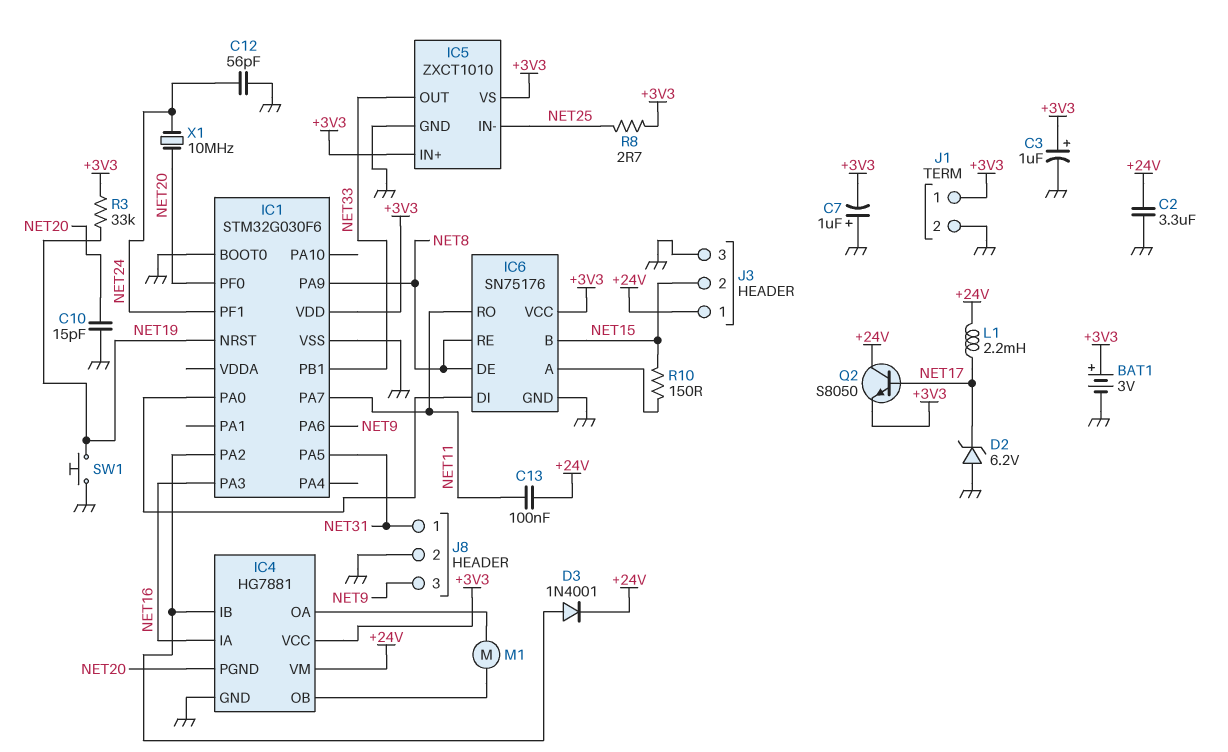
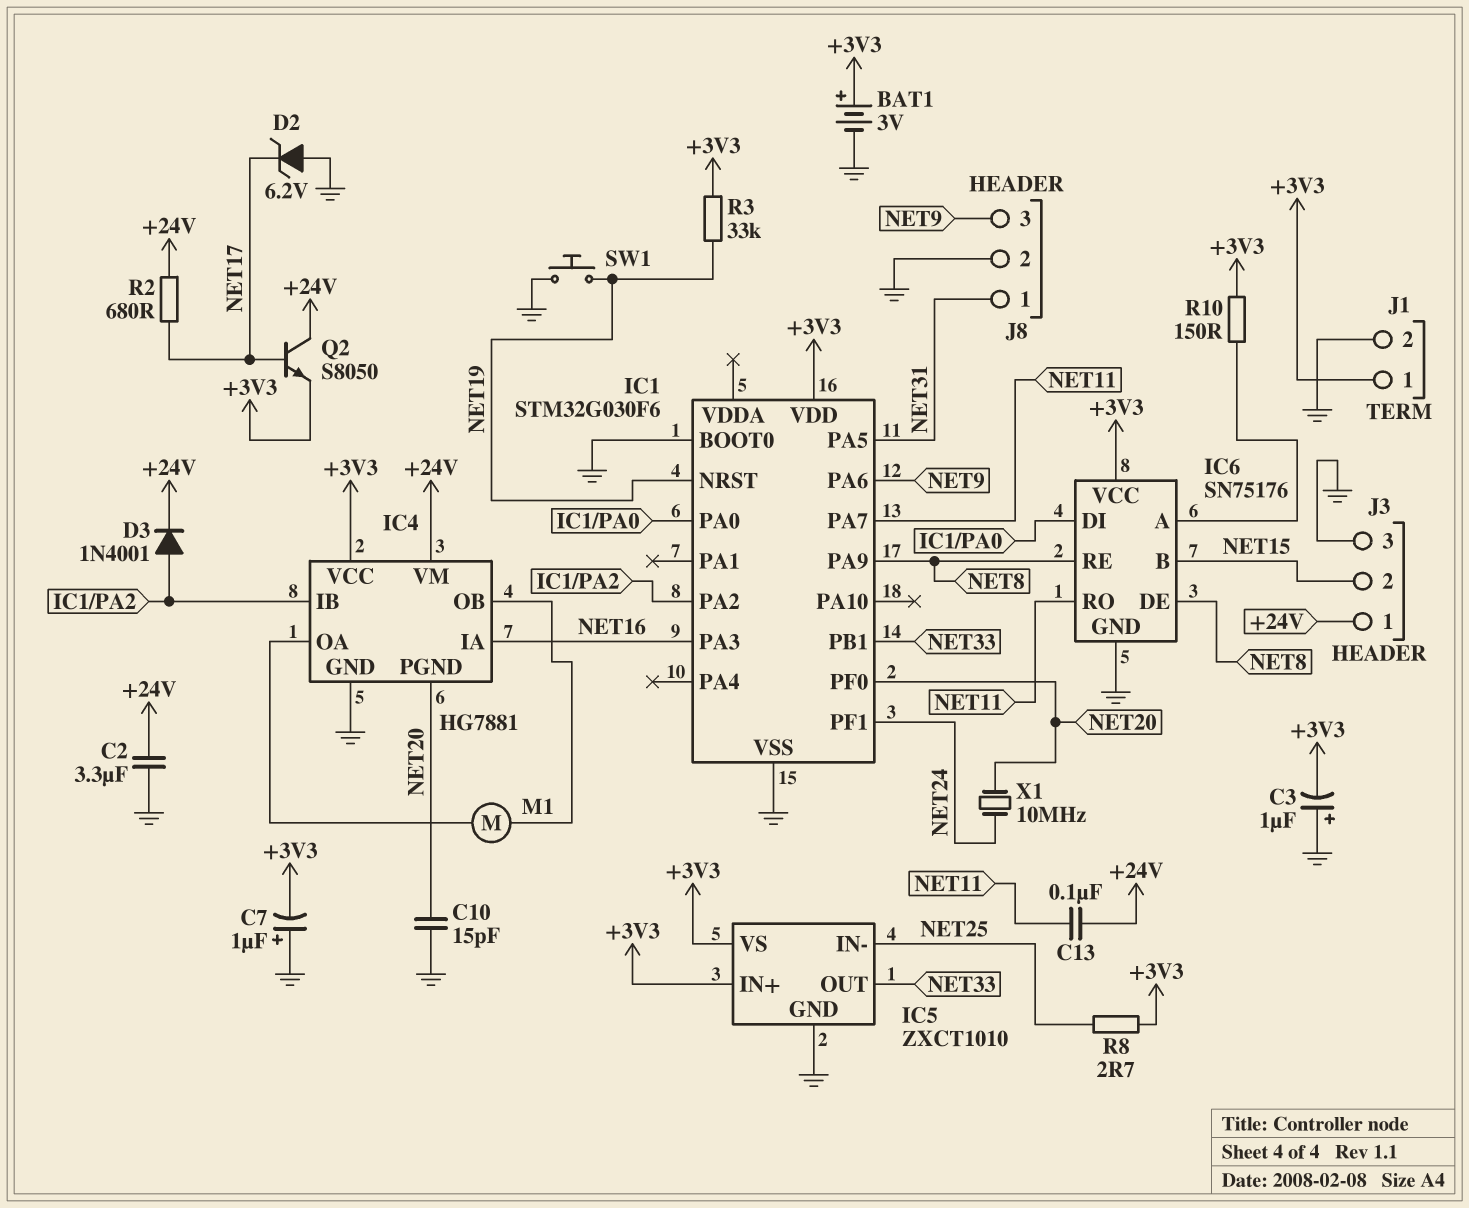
C3: 1uF (plus +3V3, minus GND) -> 1uF (plus GND, minus +3V3)
C12: 56pF (GND, NET24) -> none
L1: 2.2mH (+24V, NET17) -> none
R2: none -> 680 (+24V, NET17)
R10: 150 (IC6/A, NET15) -> 150 (+3V3, IC6/A)

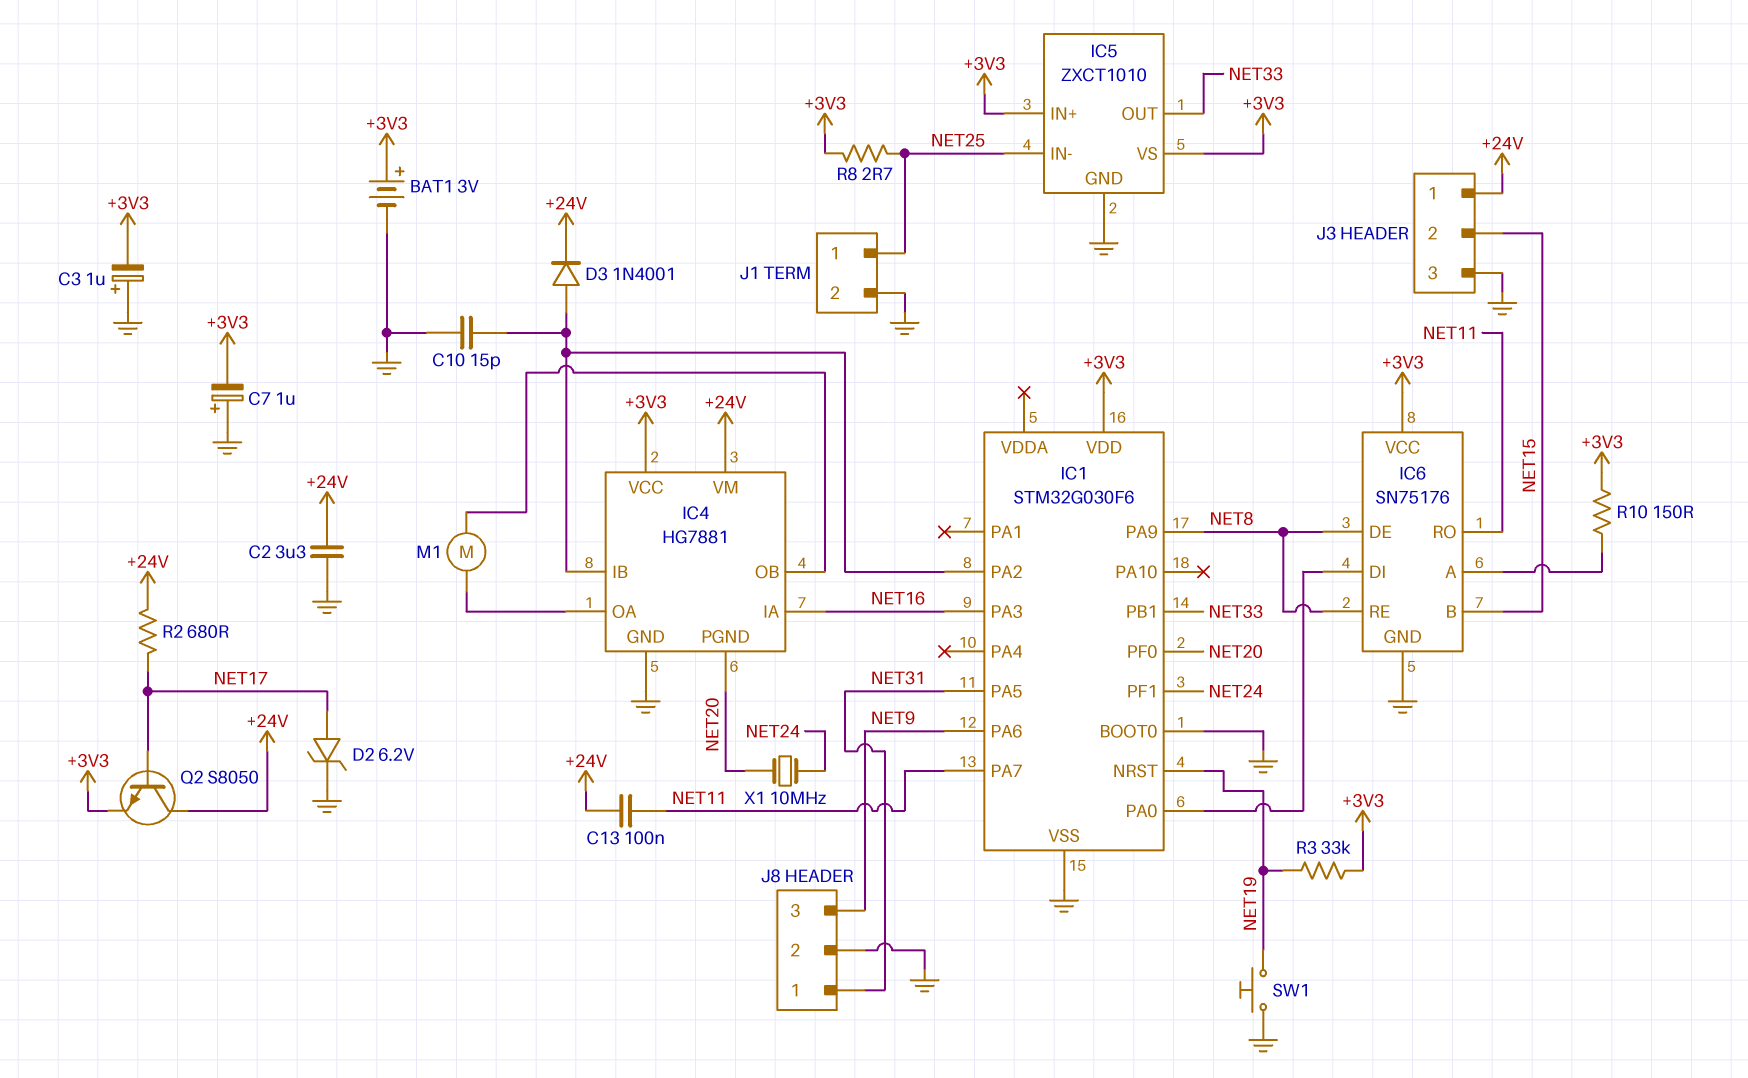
C10: 15pF (GND, NET20) -> 15pF (GND, IC1/PA2)
D2: zener 6.2V (A GND, K NET17) -> zener 6.2V (A NET17, K GND)
J1 pin 1: +3V3 -> NET25

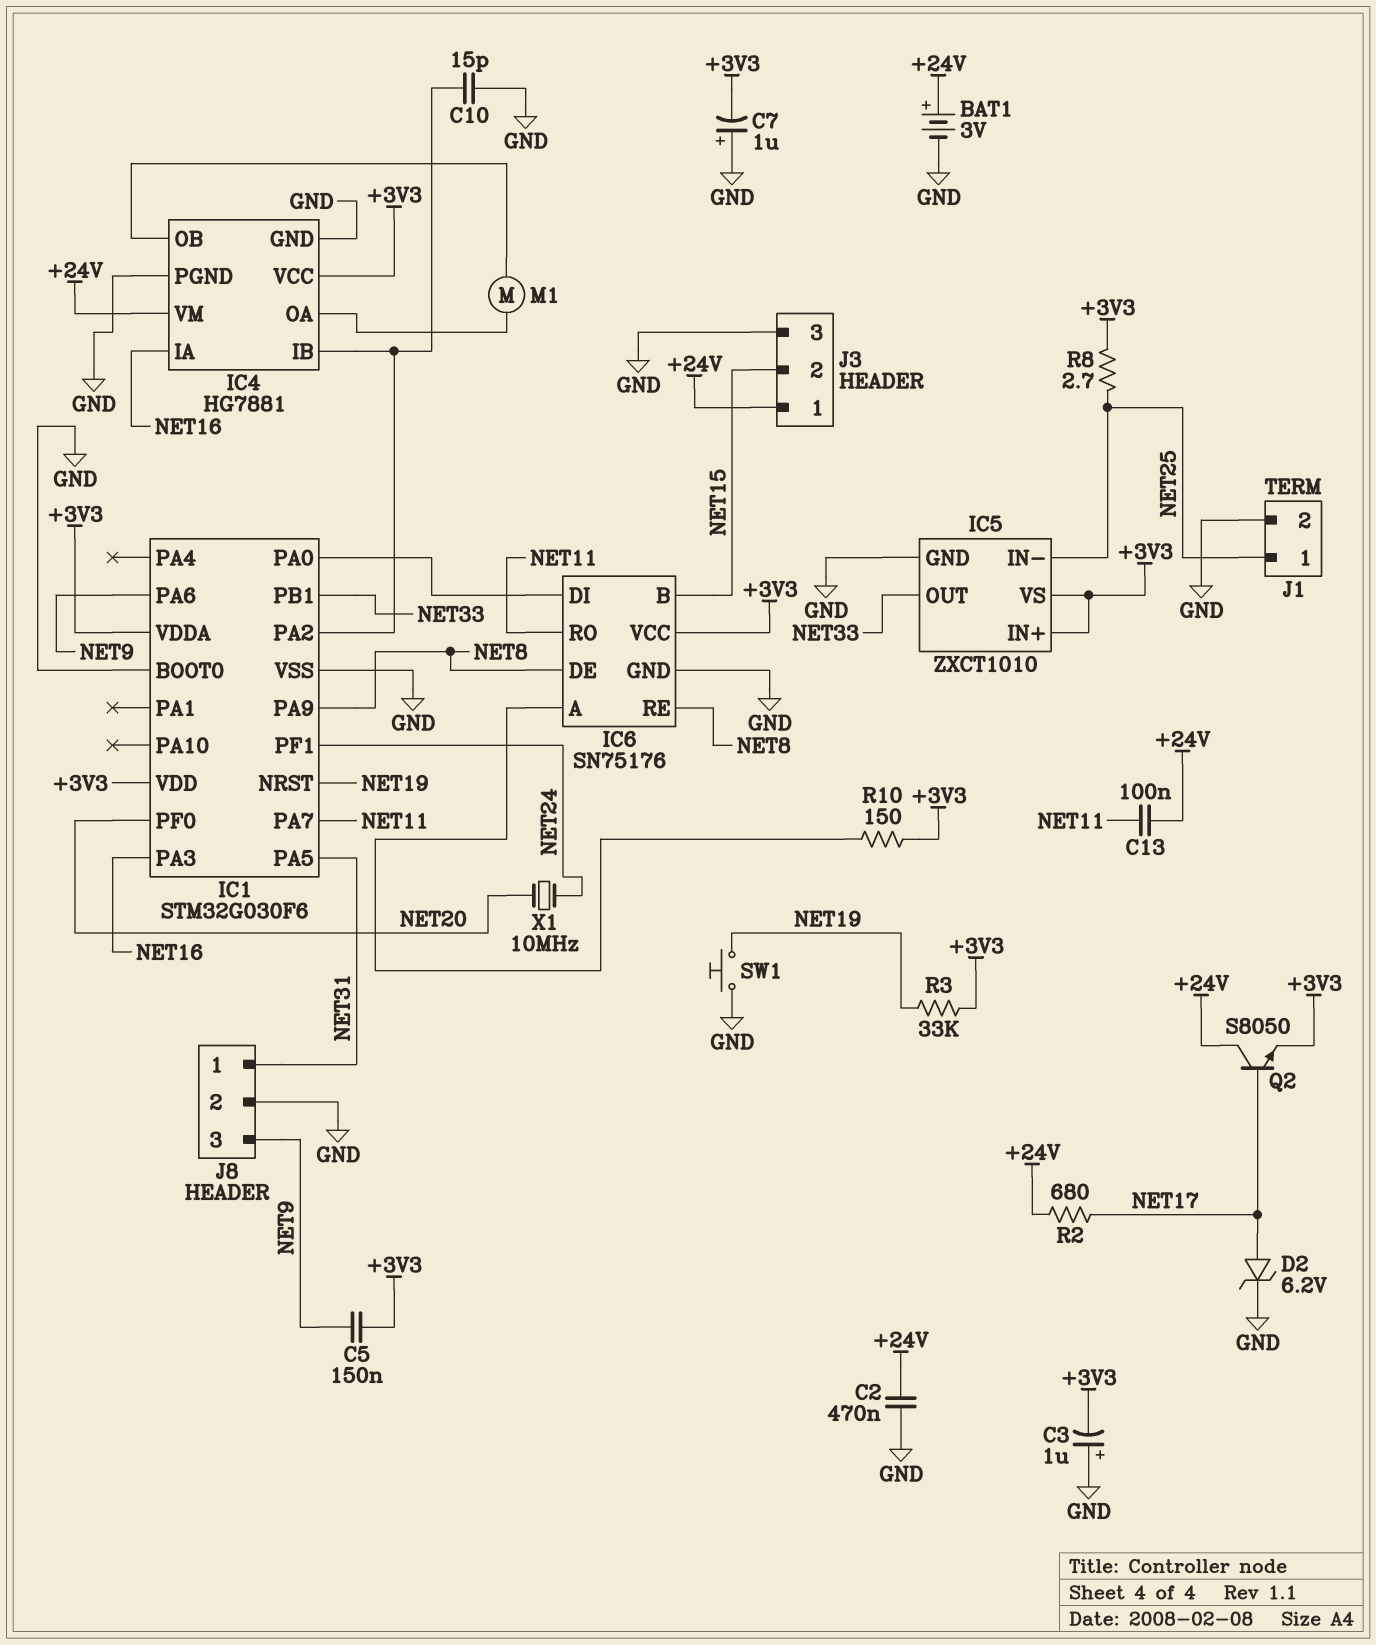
BAT1: 3V (plus +3V3, minus GND) -> 3V (plus +24V, minus GND)
C2: 3.3uF (+24V, GND) -> 470nF (+24V, GND)
C5: none -> 150nF (+3V3, NET9)
D3: diode 1N4001 (A IC1/PA2, K +24V) -> none
IC1 pin VDDA: none -> +3V3
IC4 pin PGND: NET20 -> GND

